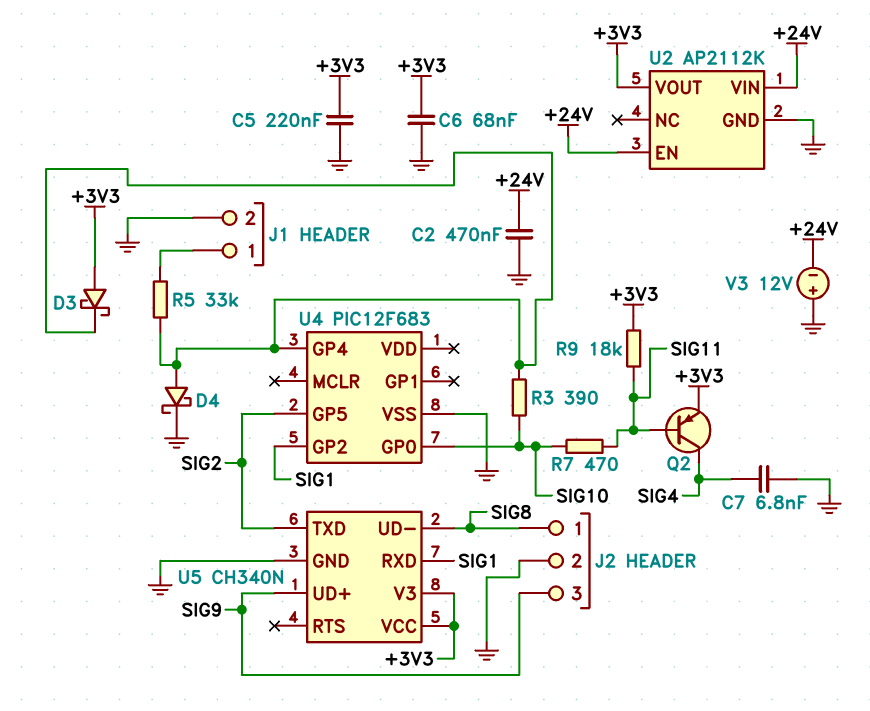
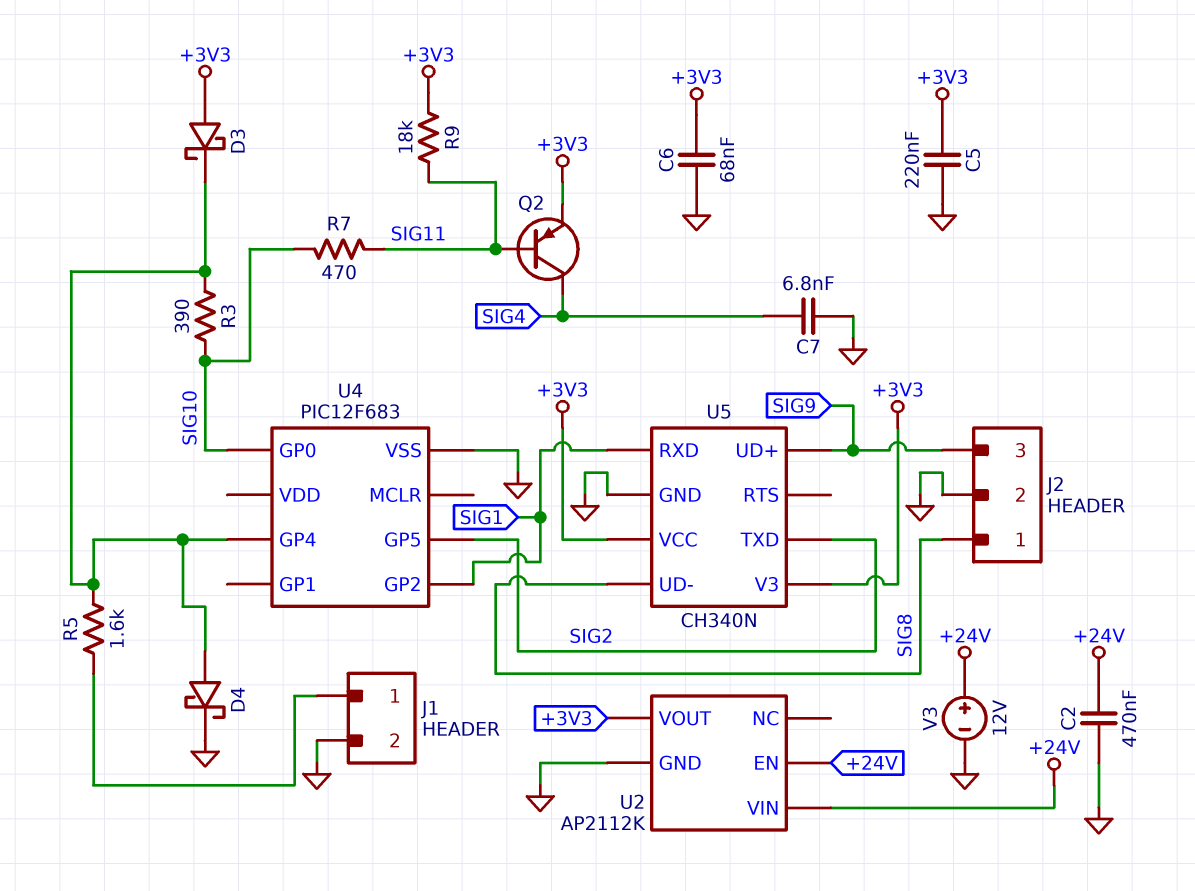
R5: 33k (J1/1, U4/GP4) -> 1.6k (J1/1, U4/GP4)
V3: 12V (plus GND, minus +24V) -> 12V (plus +24V, minus GND)

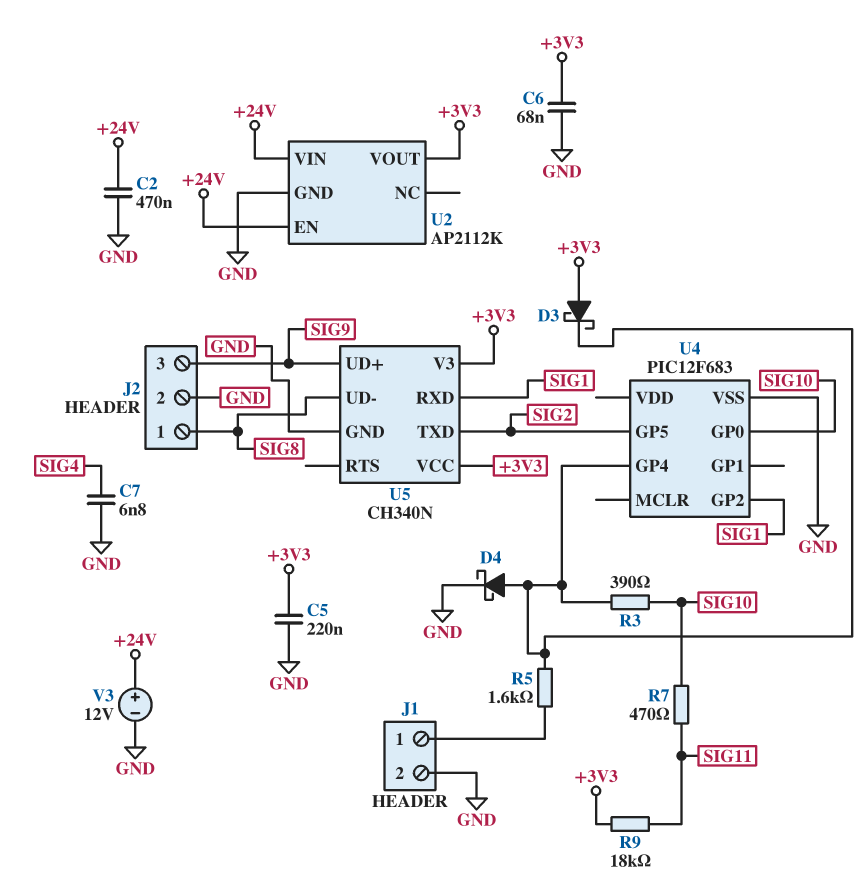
Q2: PNP (B SIG11, C SIG4, E +3V3) -> none

